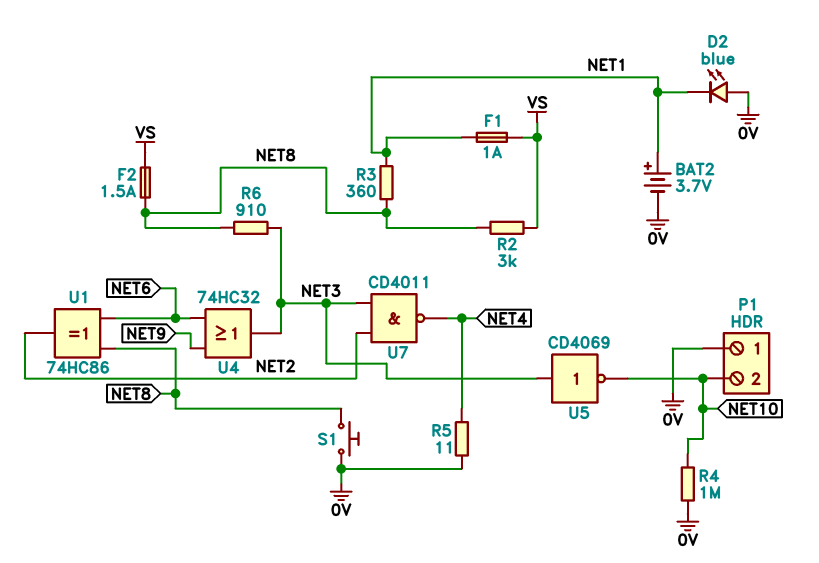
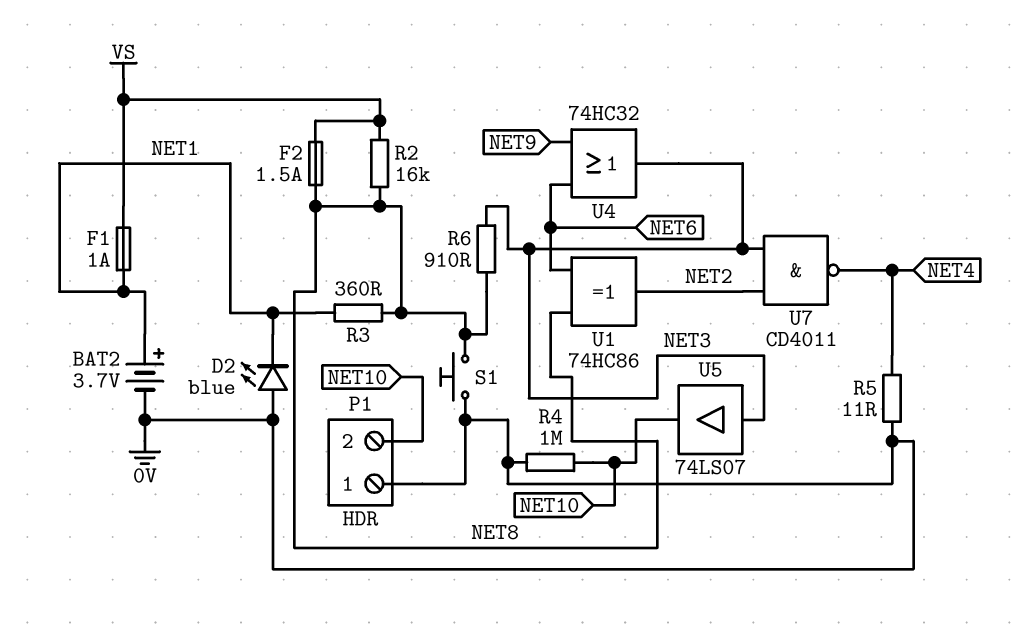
R2: 3k (NET8, VS) -> 16k (NET8, VS)
U5: NOT CD4069 (in NET3, out NET10) -> buffer 74LS07 (in NET3, out NET10)

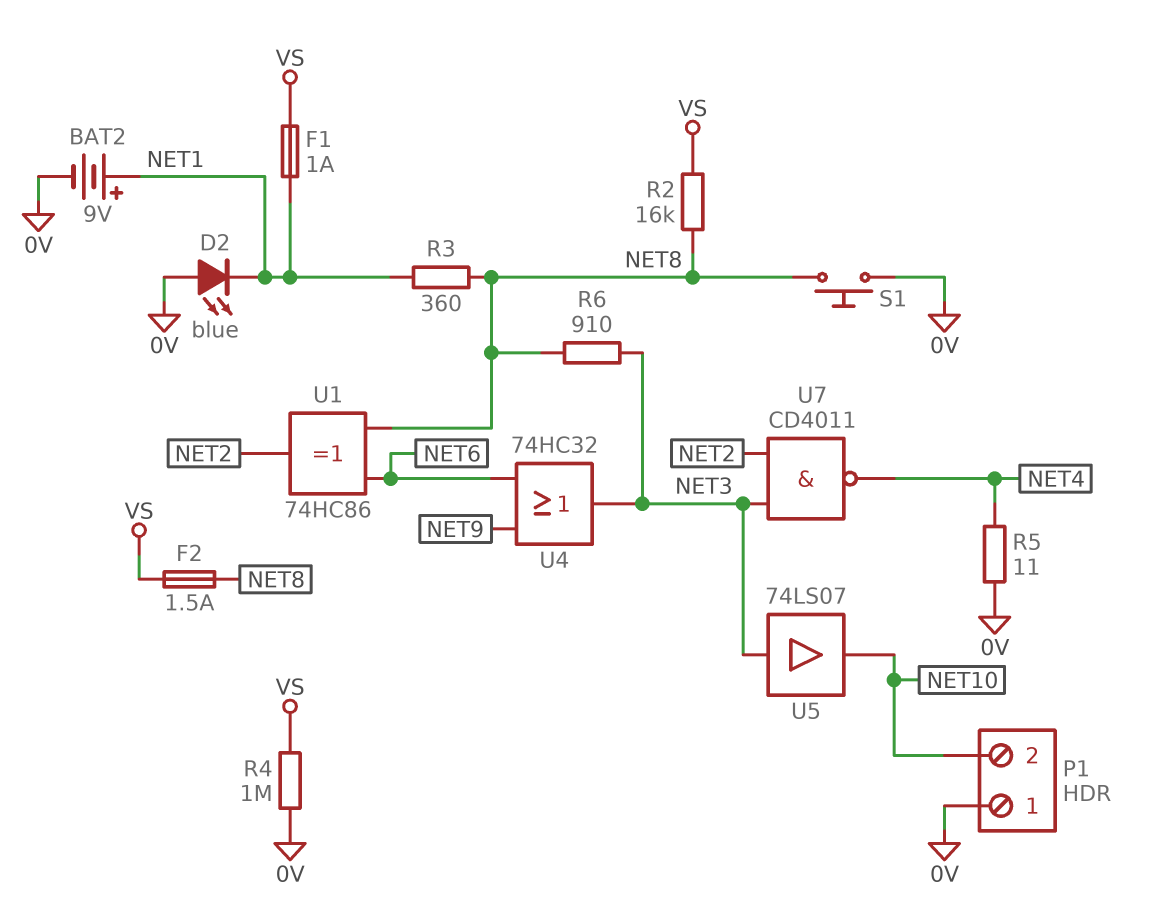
BAT2: 3.7V (plus NET1, minus 0V) -> 9V (plus NET1, minus 0V)
R4: 1M (0V, NET10) -> 1M (0V, VS)

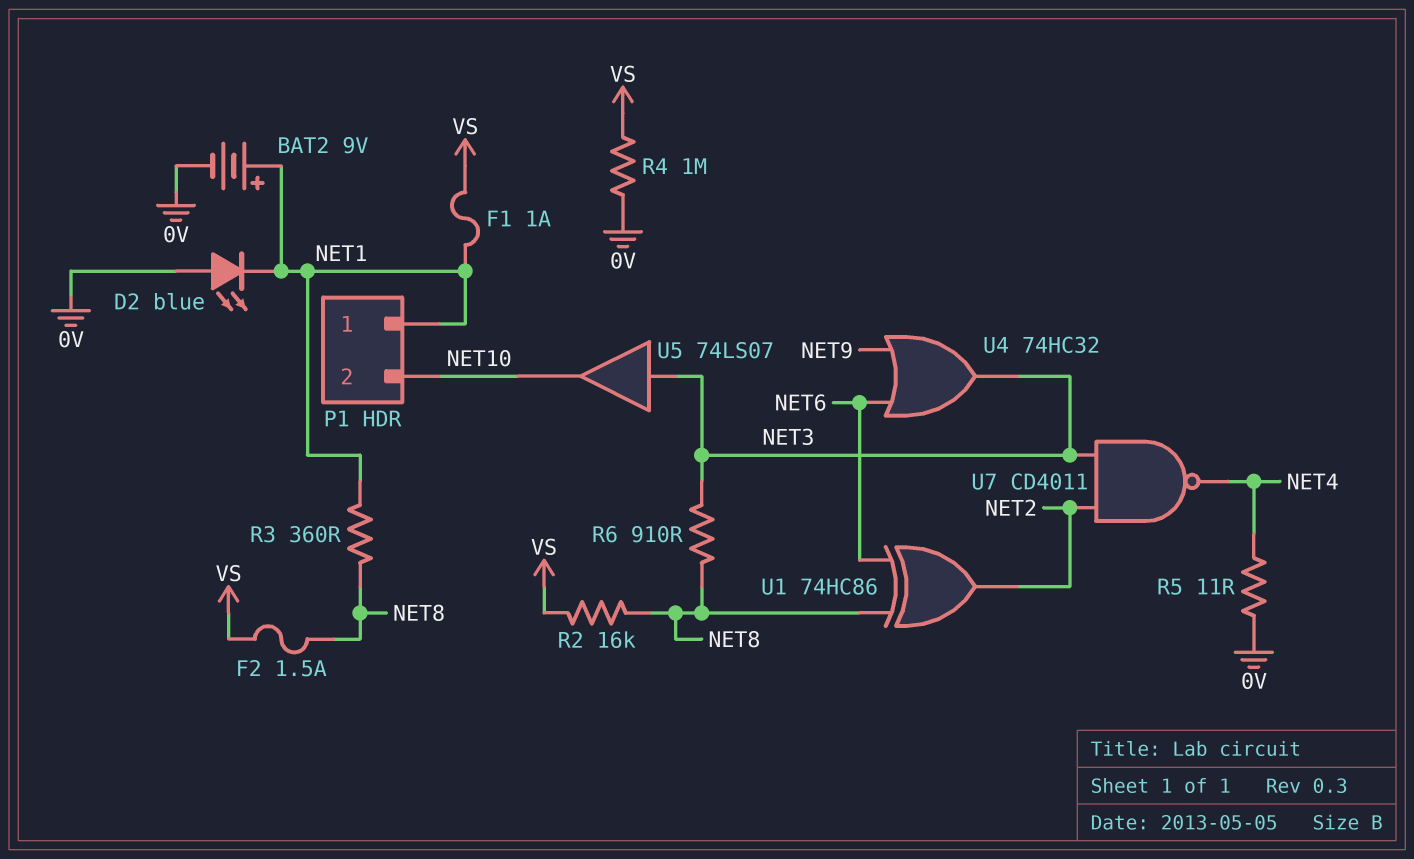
P1 pin 1: 0V -> NET1
S1: button (0V, NET8) -> none

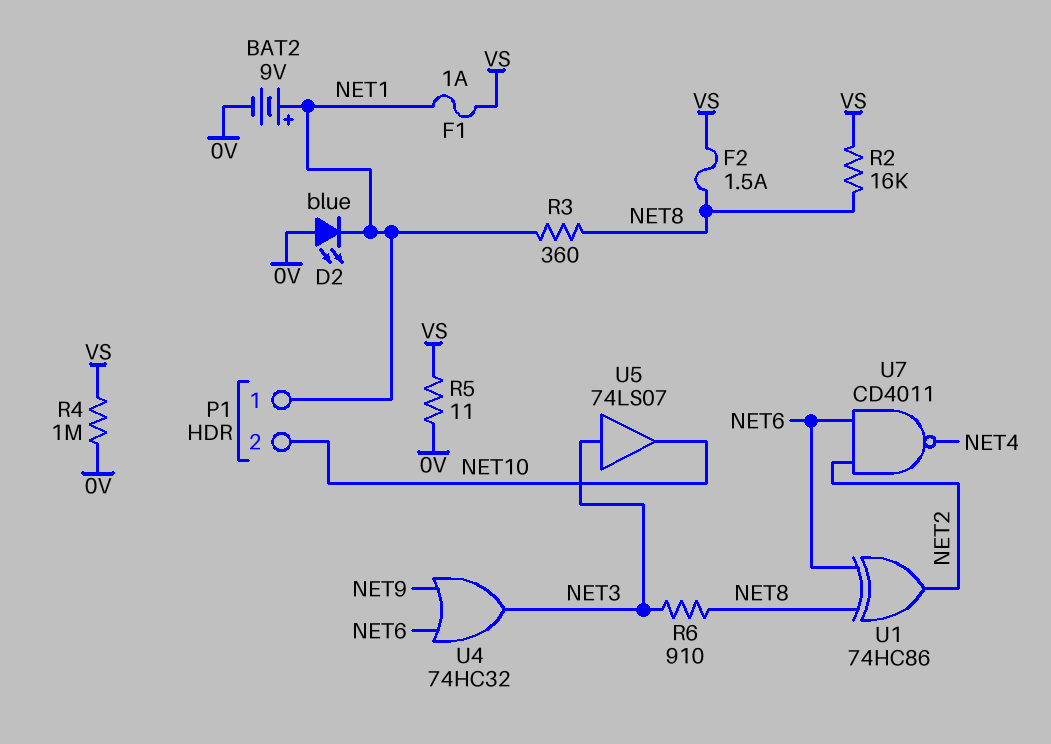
R5: 11 (0V, NET4) -> 11 (0V, VS)
U7: NAND CD4011 (in NET2, in NET3, out NET4) -> NAND CD4011 (in NET2, in NET6, out NET4)

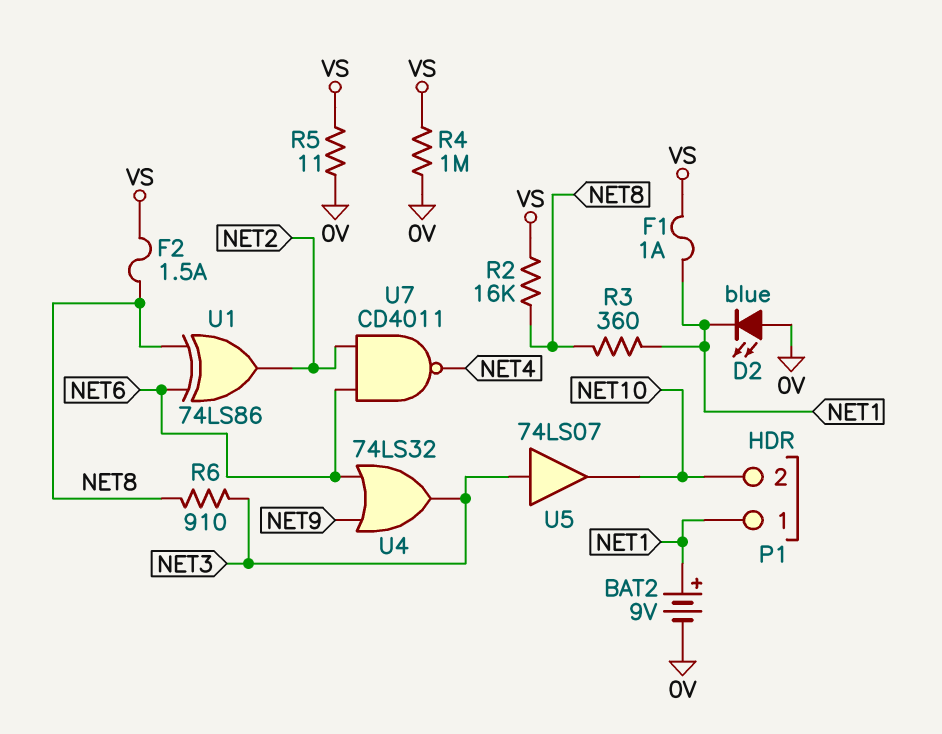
U1: XOR 74HC86 (in NET6, in NET8, out NET2) -> XOR 74LS86 (in NET6, in NET8, out NET2)
U4: OR 74HC32 (in NET6, in NET9, out NET3) -> OR 74LS32 (in NET6, in NET9, out NET3)

